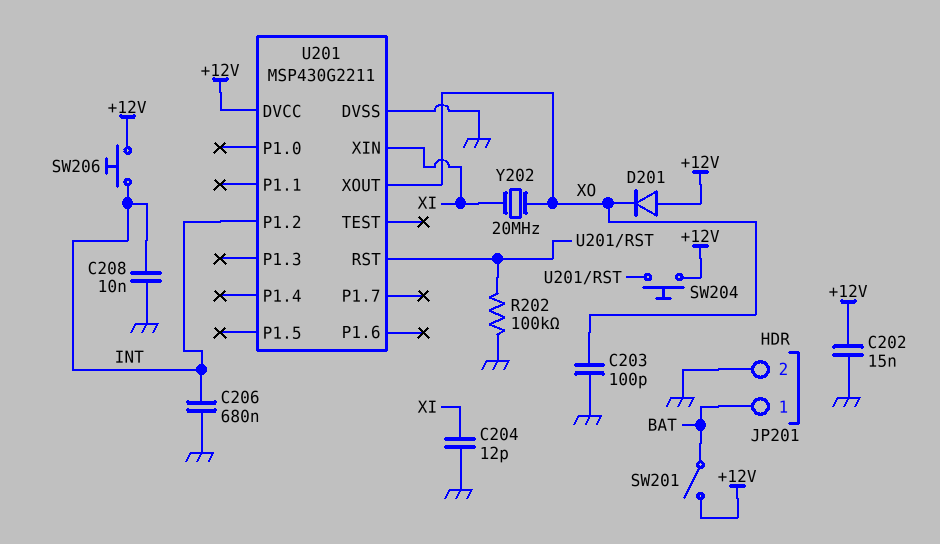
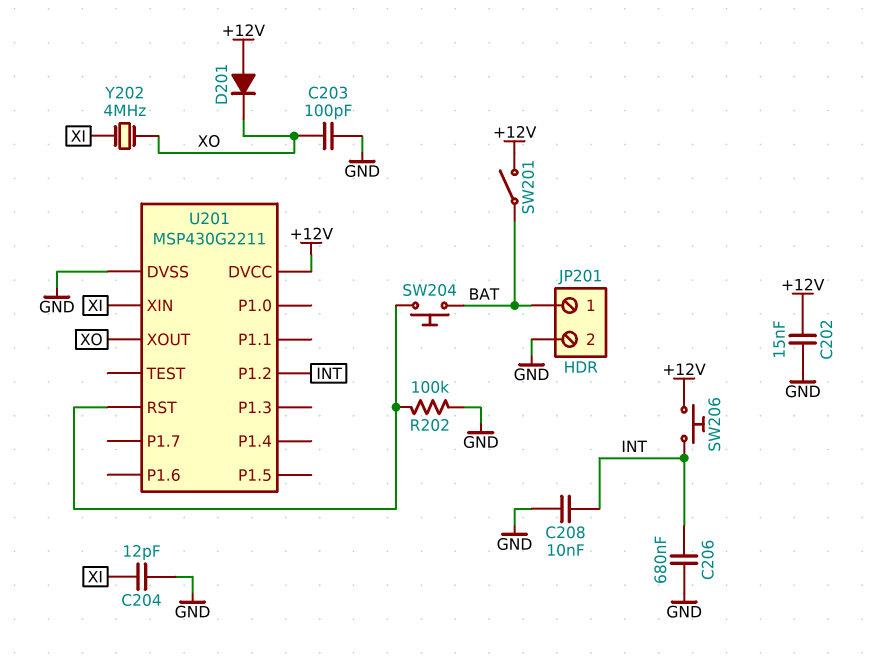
SW204: button (+12V, U201/RST) -> button (BAT, U201/RST)
Y202: 20MHz (XI, XO) -> 4MHz (XI, XO)

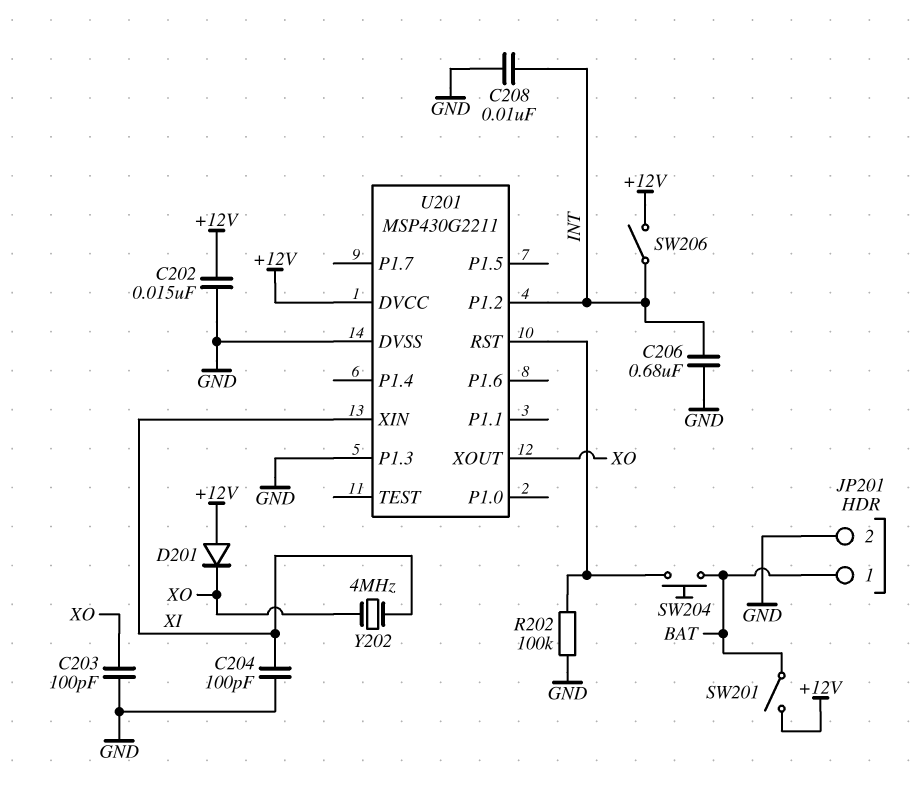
C204: 12pF (GND, XI) -> 100pF (GND, XI)
SW206: button (+12V, INT) -> switch (+12V, INT)
U201 pin P1.3: none -> GND

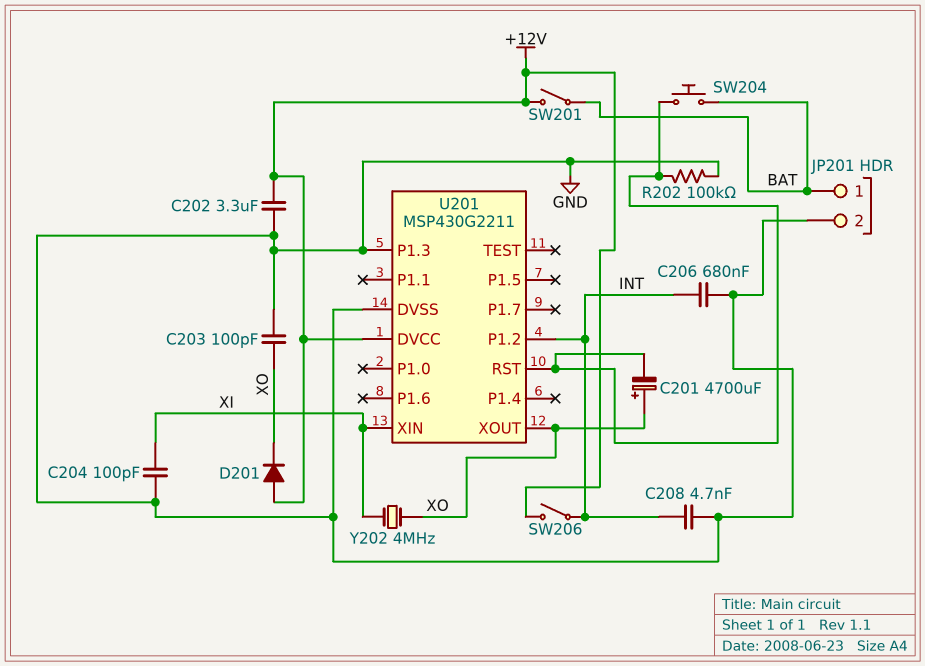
C201: none -> 4700uF (plus XO, minus U201/RST)
C202: 15nF (+12V, GND) -> 3.3uF (+12V, GND)
C208: 10nF (GND, INT) -> 4.7nF (GND, INT)

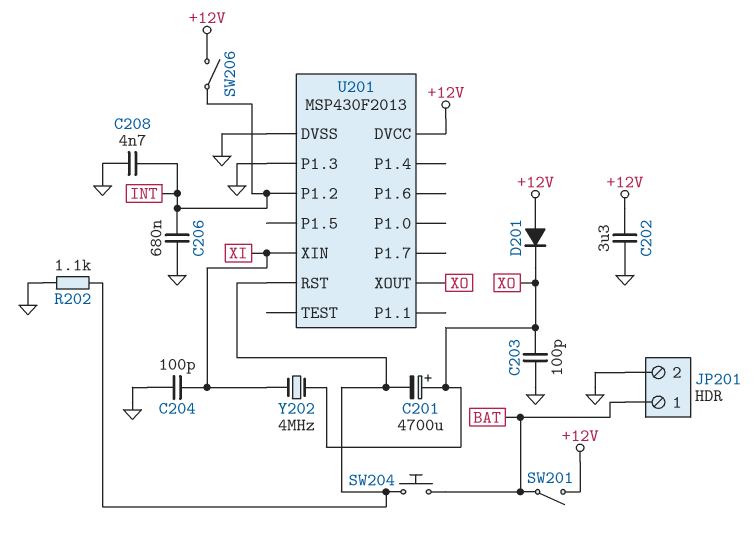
R202: 100k (GND, U201/RST) -> 1.1k (GND, U201/RST)
U201: MSP430G2211 -> MSP430F2013

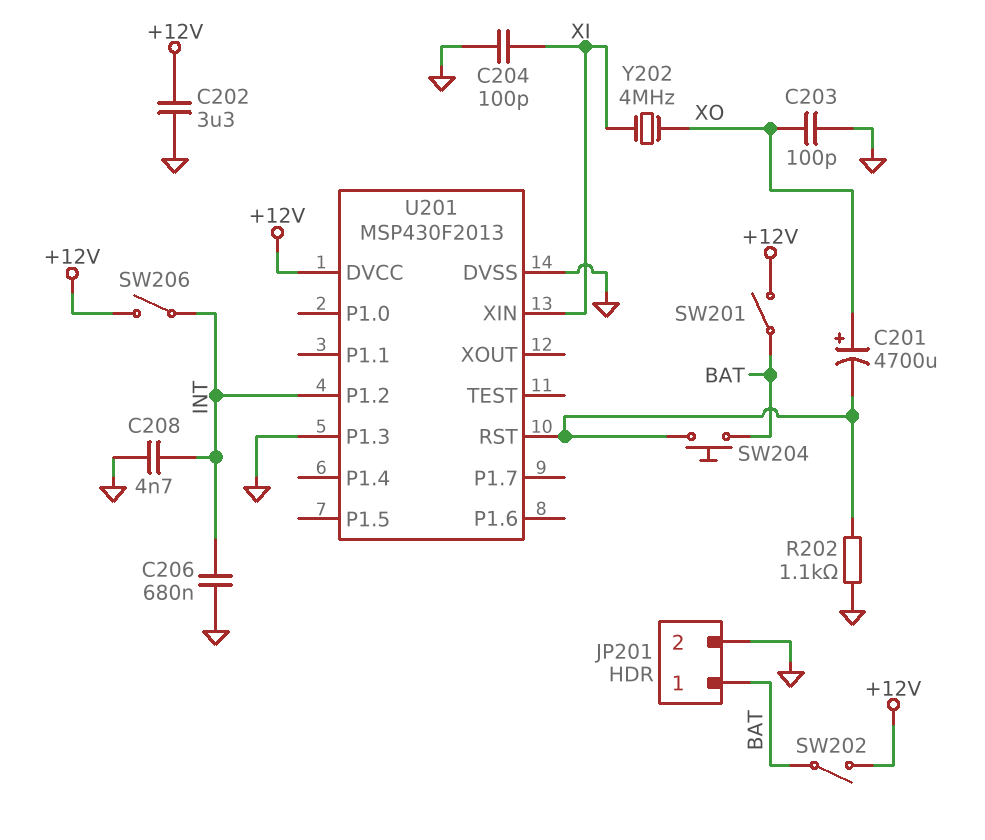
D201: diode (A +12V, K XO) -> none
SW202: none -> switch (+12V, BAT)
U201 pin XOUT: XO -> none

